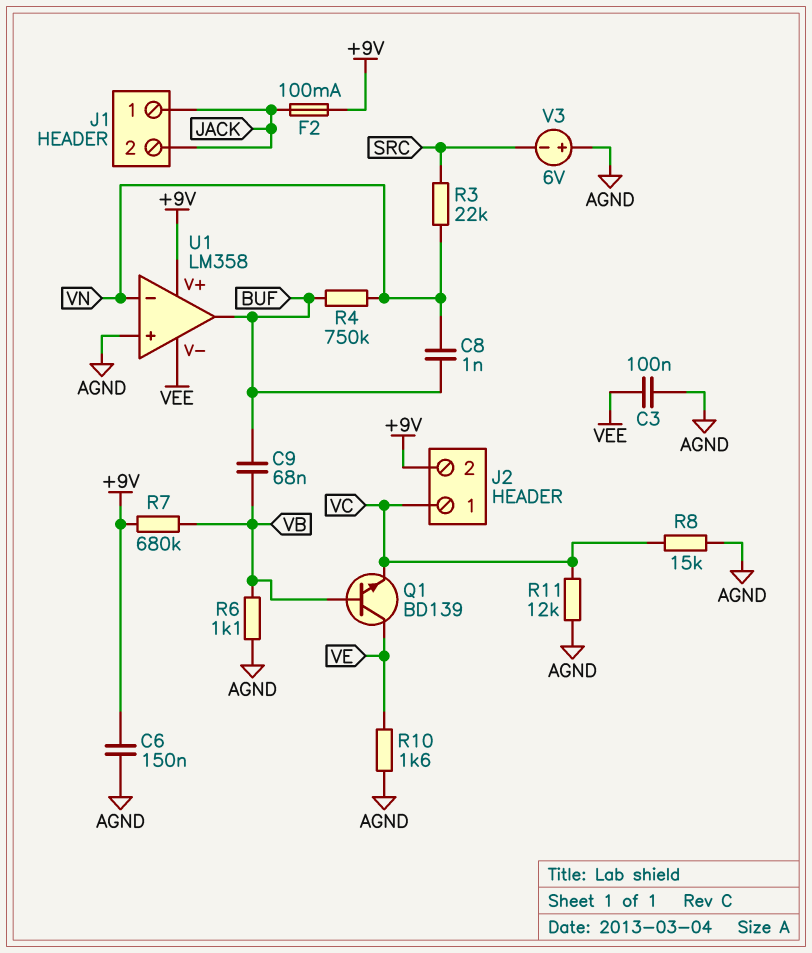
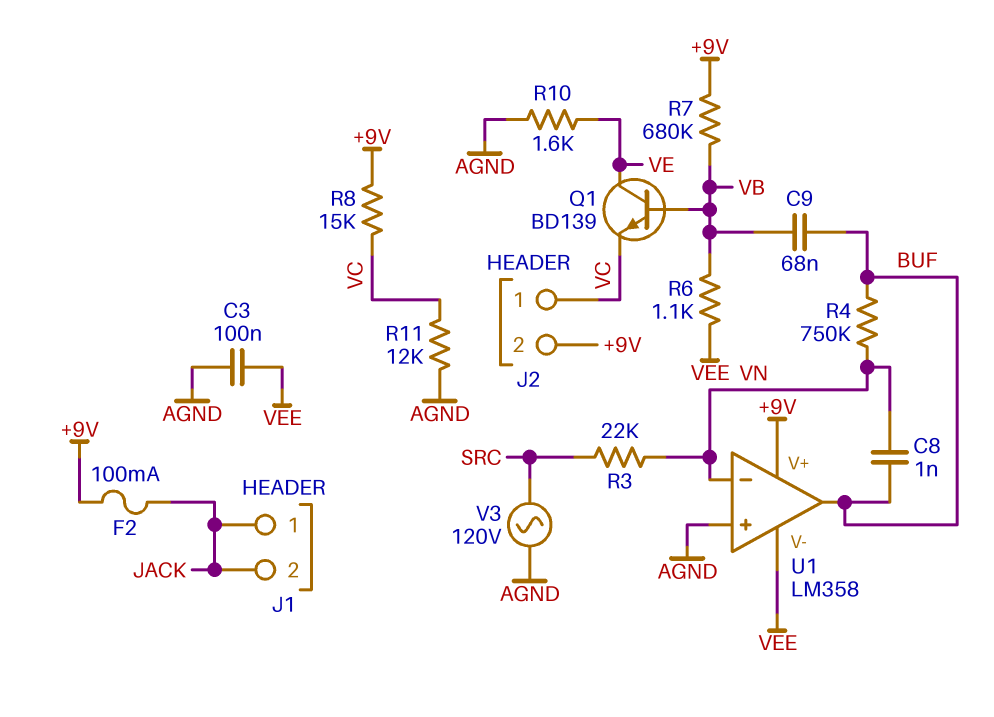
C6: 150nF (+9V, AGND) -> none
R6: 1.1k (AGND, VB) -> 1.1k (VB, VEE)
R8: 15k (AGND, VC) -> 15k (+9V, VC)
V3: 6V (plus AGND, minus SRC) -> AC 120V (AGND, SRC)

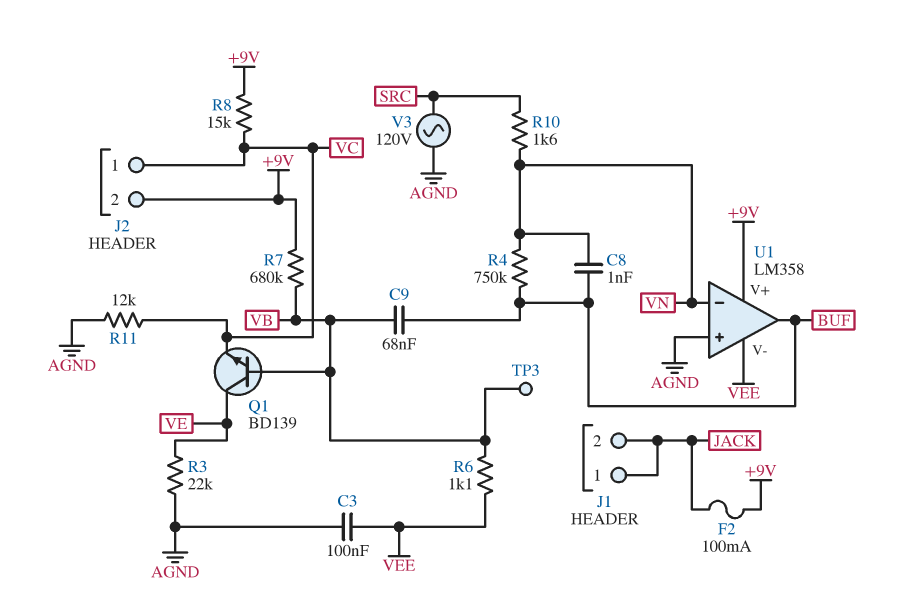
R3: 22k (SRC, VN) -> 22k (AGND, VE)
R10: 1.6k (AGND, VE) -> 1.6k (SRC, VN)
TP3: none -> test point (VB)

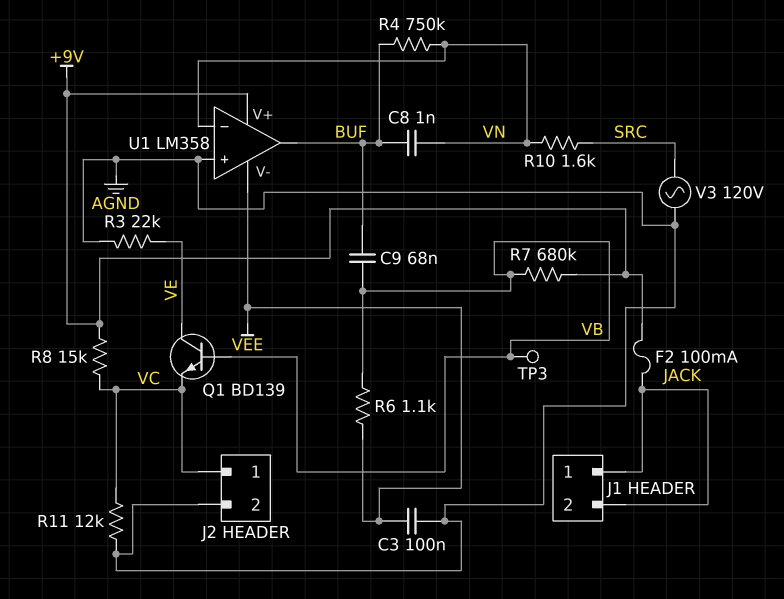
J2 pin 2: +9V -> AGND

